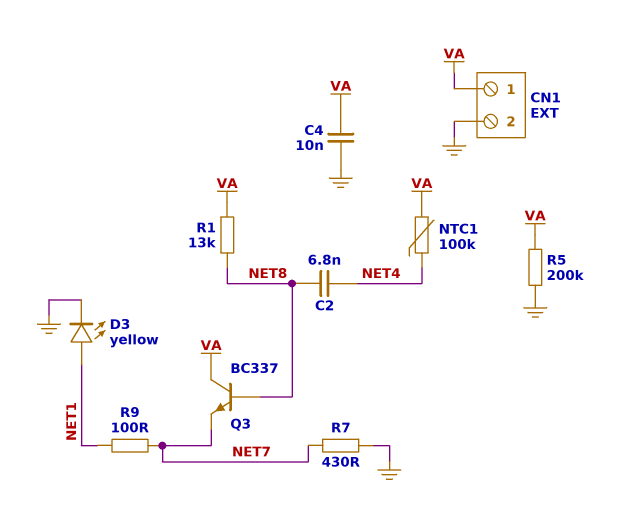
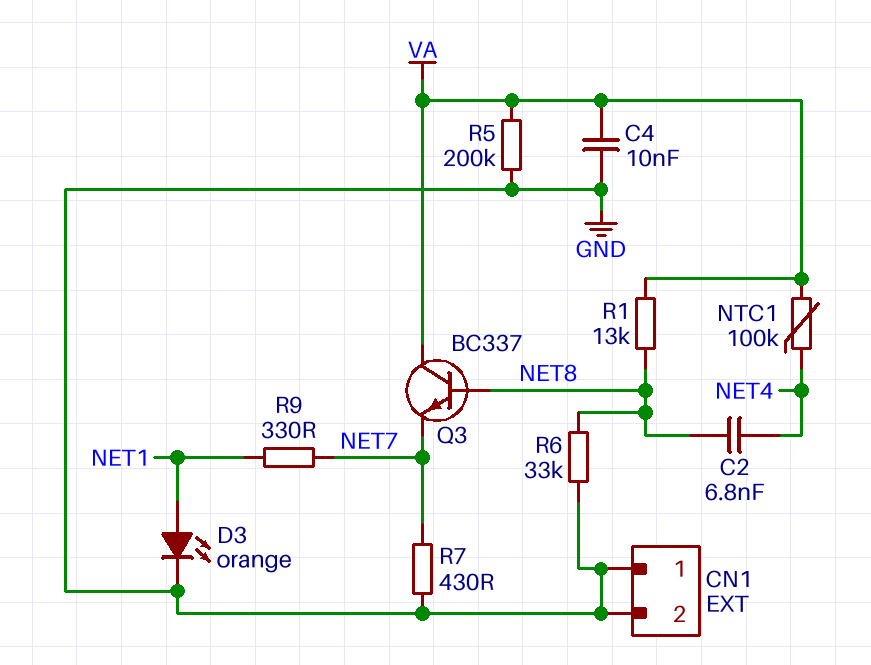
CN1 pin 1: VA -> GND
D3: LED yellow (A NET1, K GND) -> LED orange (A NET1, K GND)
R6: none -> 33k (GND, NET8)
R9: 100 (NET1, NET7) -> 330 (NET1, NET7)

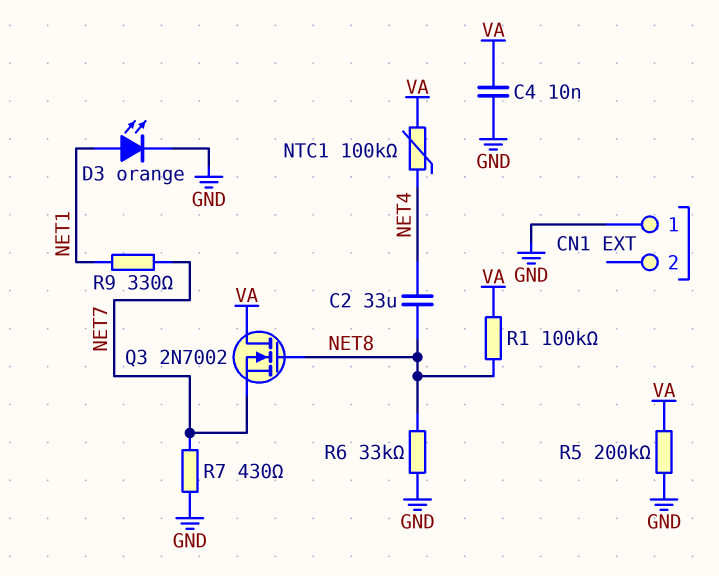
C2: 6.8nF (NET4, NET8) -> 33uF (NET4, NET8)
CN1 pin 2: GND -> none
Q3: NPN BC337 (B NET8, C VA, E NET7) -> NMOS 2N7002 (G NET8, D VA, S NET7)
R1: 13k (NET8, VA) -> 100k (NET8, VA)

